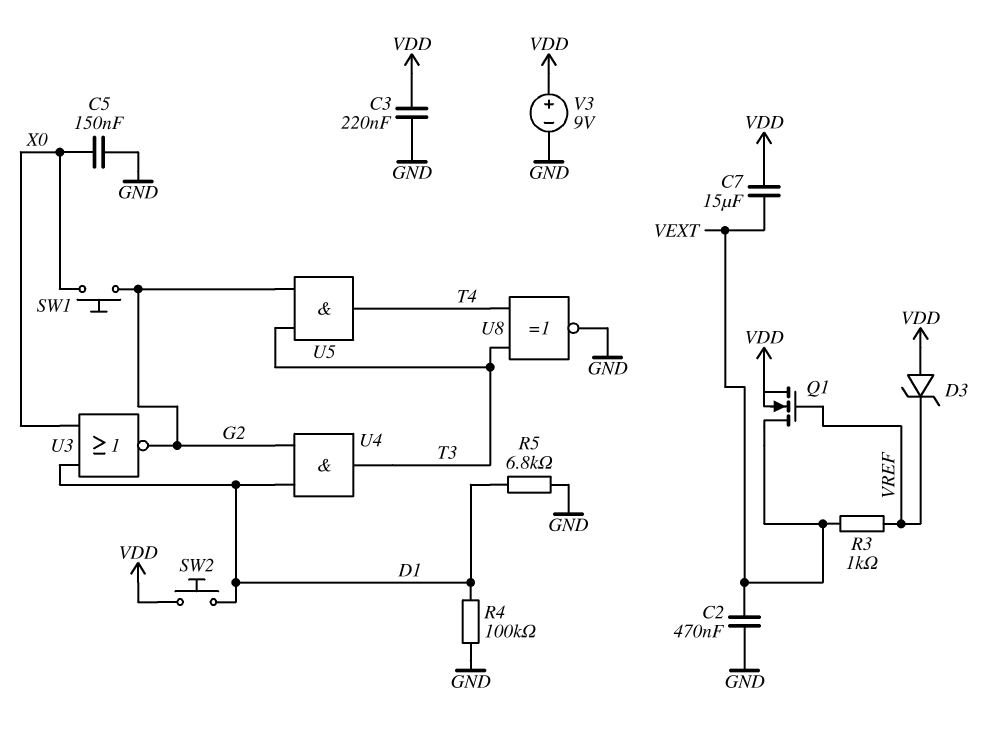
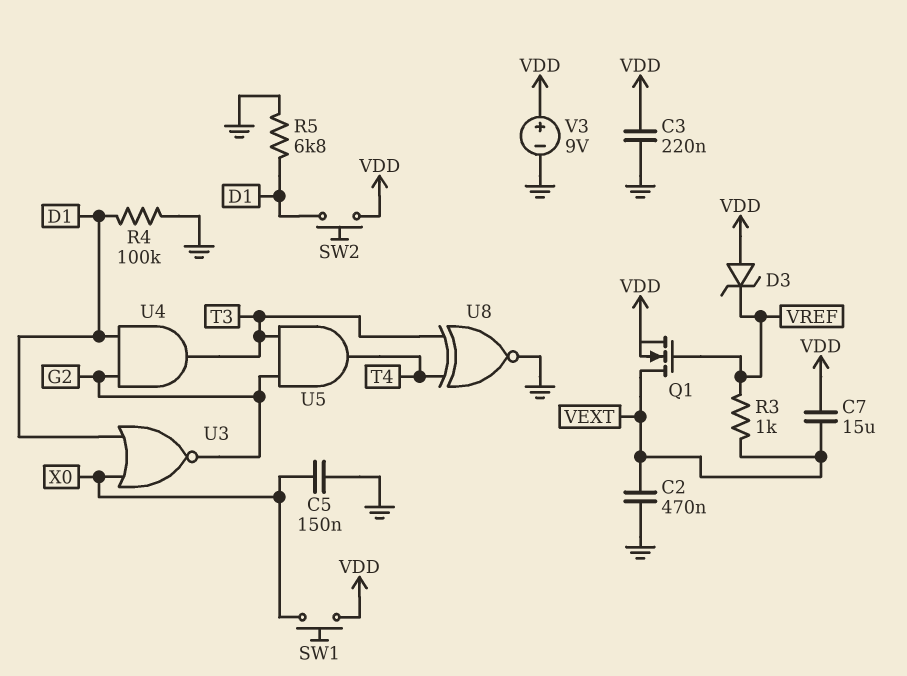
SW1: button (G2, X0) -> button (VDD, X0)

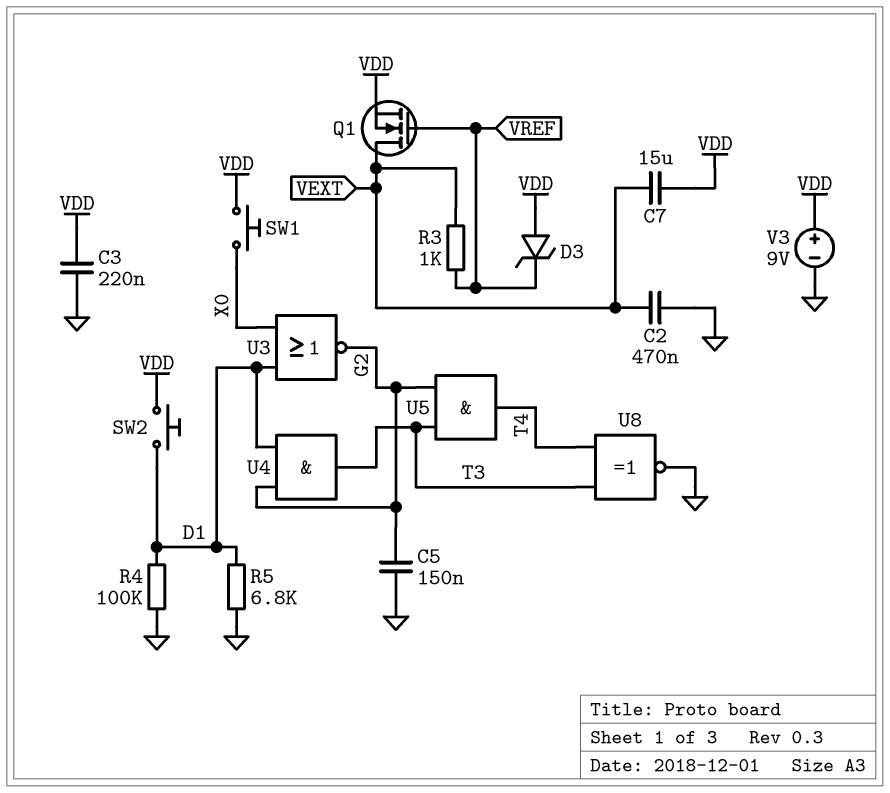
C5: 150nF (GND, X0) -> 150nF (G2, GND)

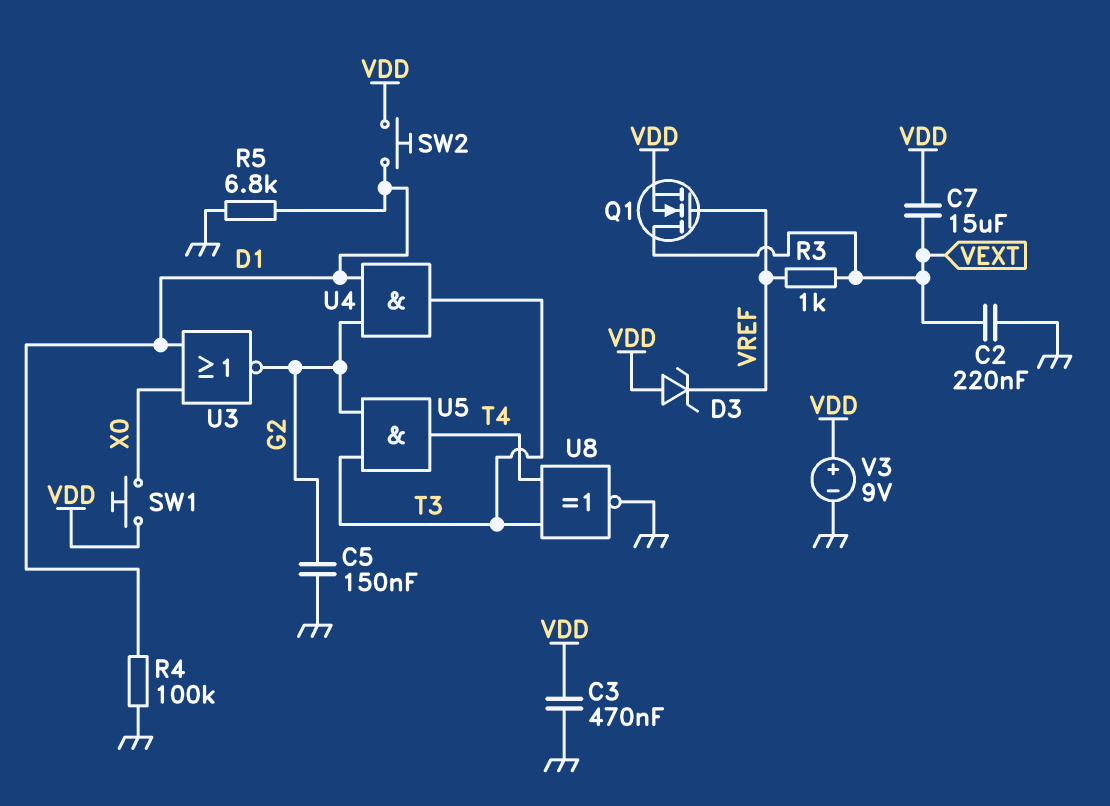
C2: 470nF (GND, VEXT) -> 220nF (GND, VEXT)
C3: 220nF (GND, VDD) -> 470nF (GND, VDD)

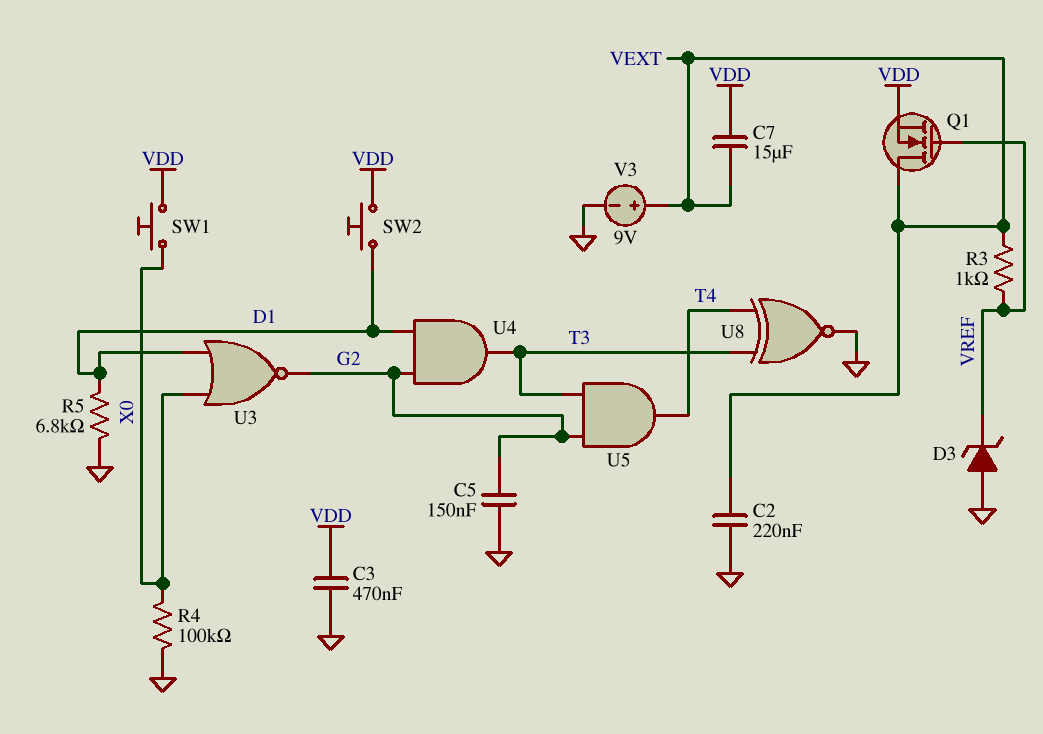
D3: zener (A VDD, K VREF) -> zener (A GND, K VREF)
R4: 100k (D1, GND) -> 100k (GND, X0)
V3: 9V (plus VDD, minus GND) -> 9V (plus VEXT, minus GND)

